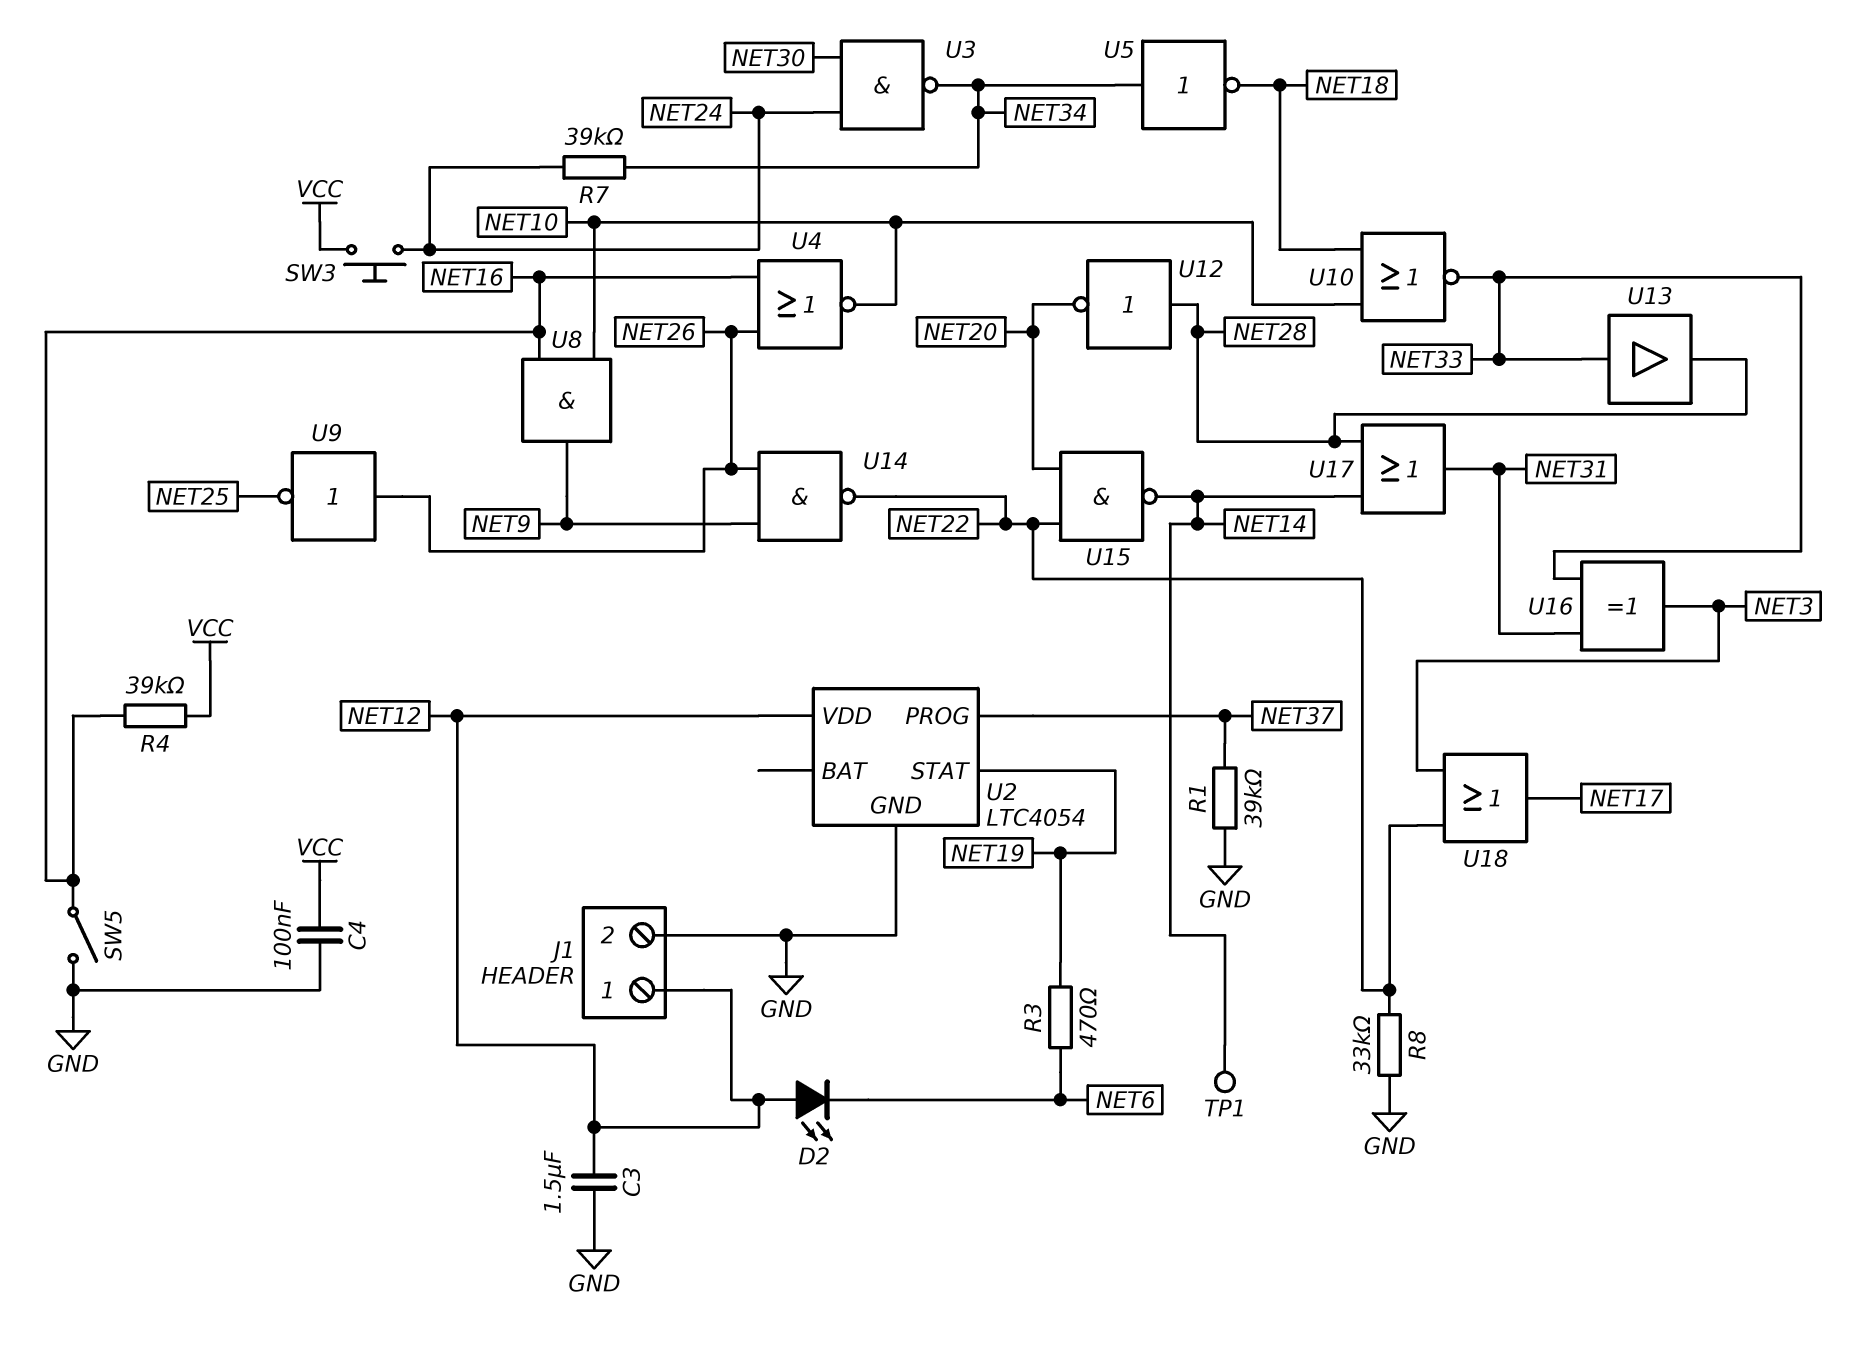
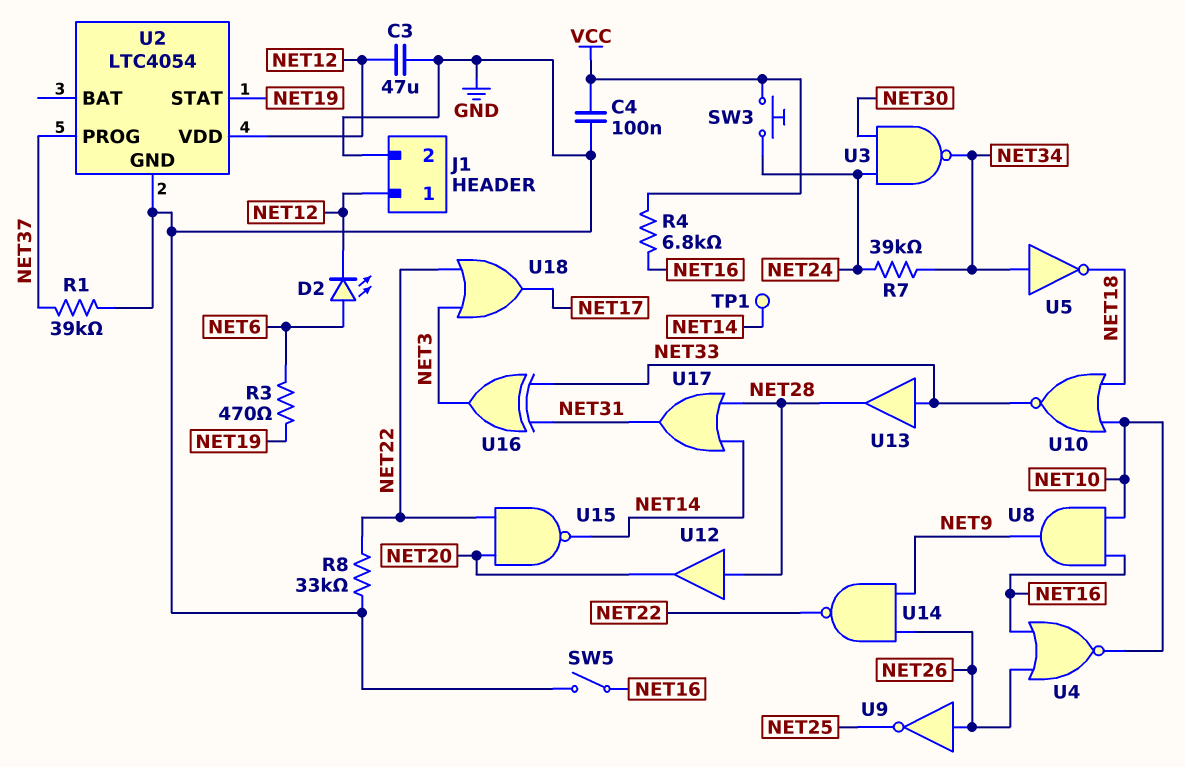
C3: 1.5uF (GND, NET12) -> 47uF (GND, NET12)
D2: LED (A NET12, K NET6) -> LED (A NET6, K NET12)
R4: 39k (NET16, VCC) -> 6.8k (NET16, VCC)
U12: NOT (in NET28, out NET20) -> buffer (in NET28, out NET20)

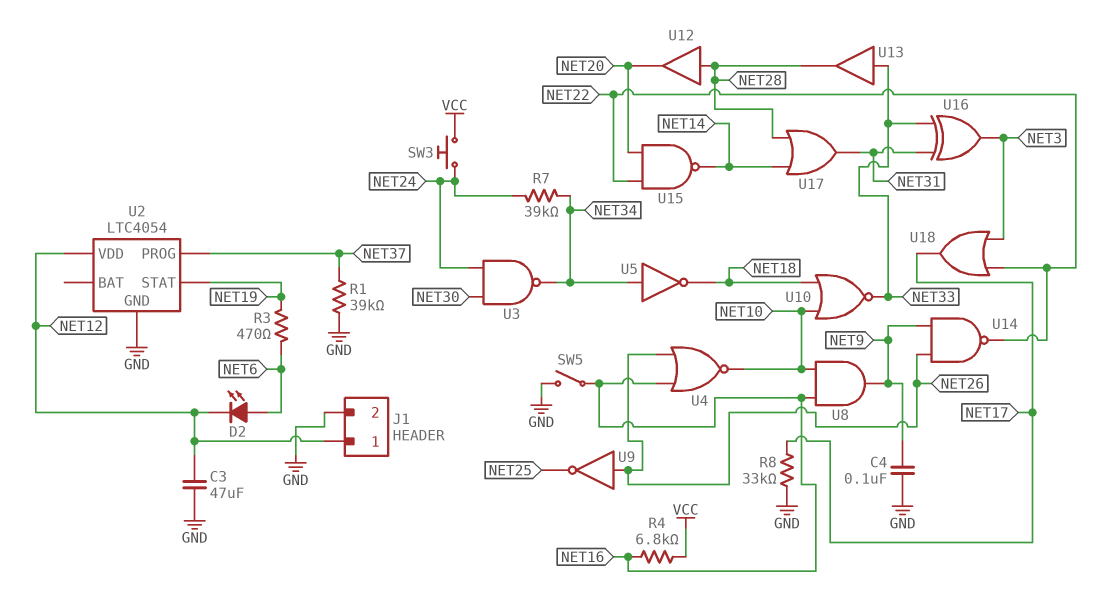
C4: 100nF (GND, VCC) -> 100nF (GND, NET9)
R8: 33k (GND, NET22) -> 33k (GND, NET17)
TP1: test point (NET14) -> none

